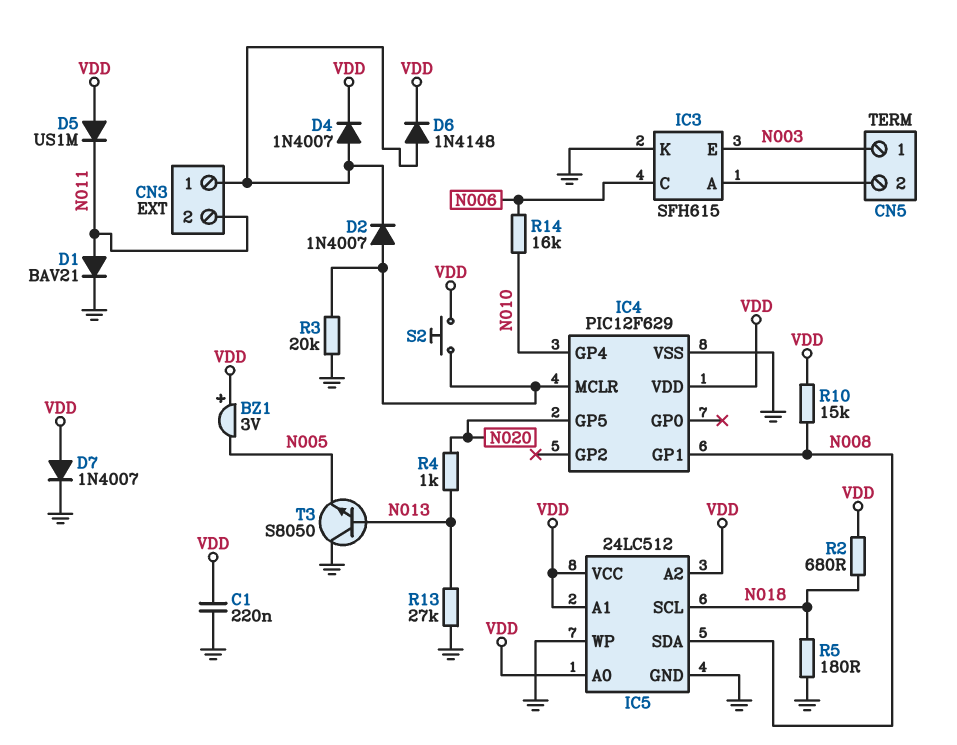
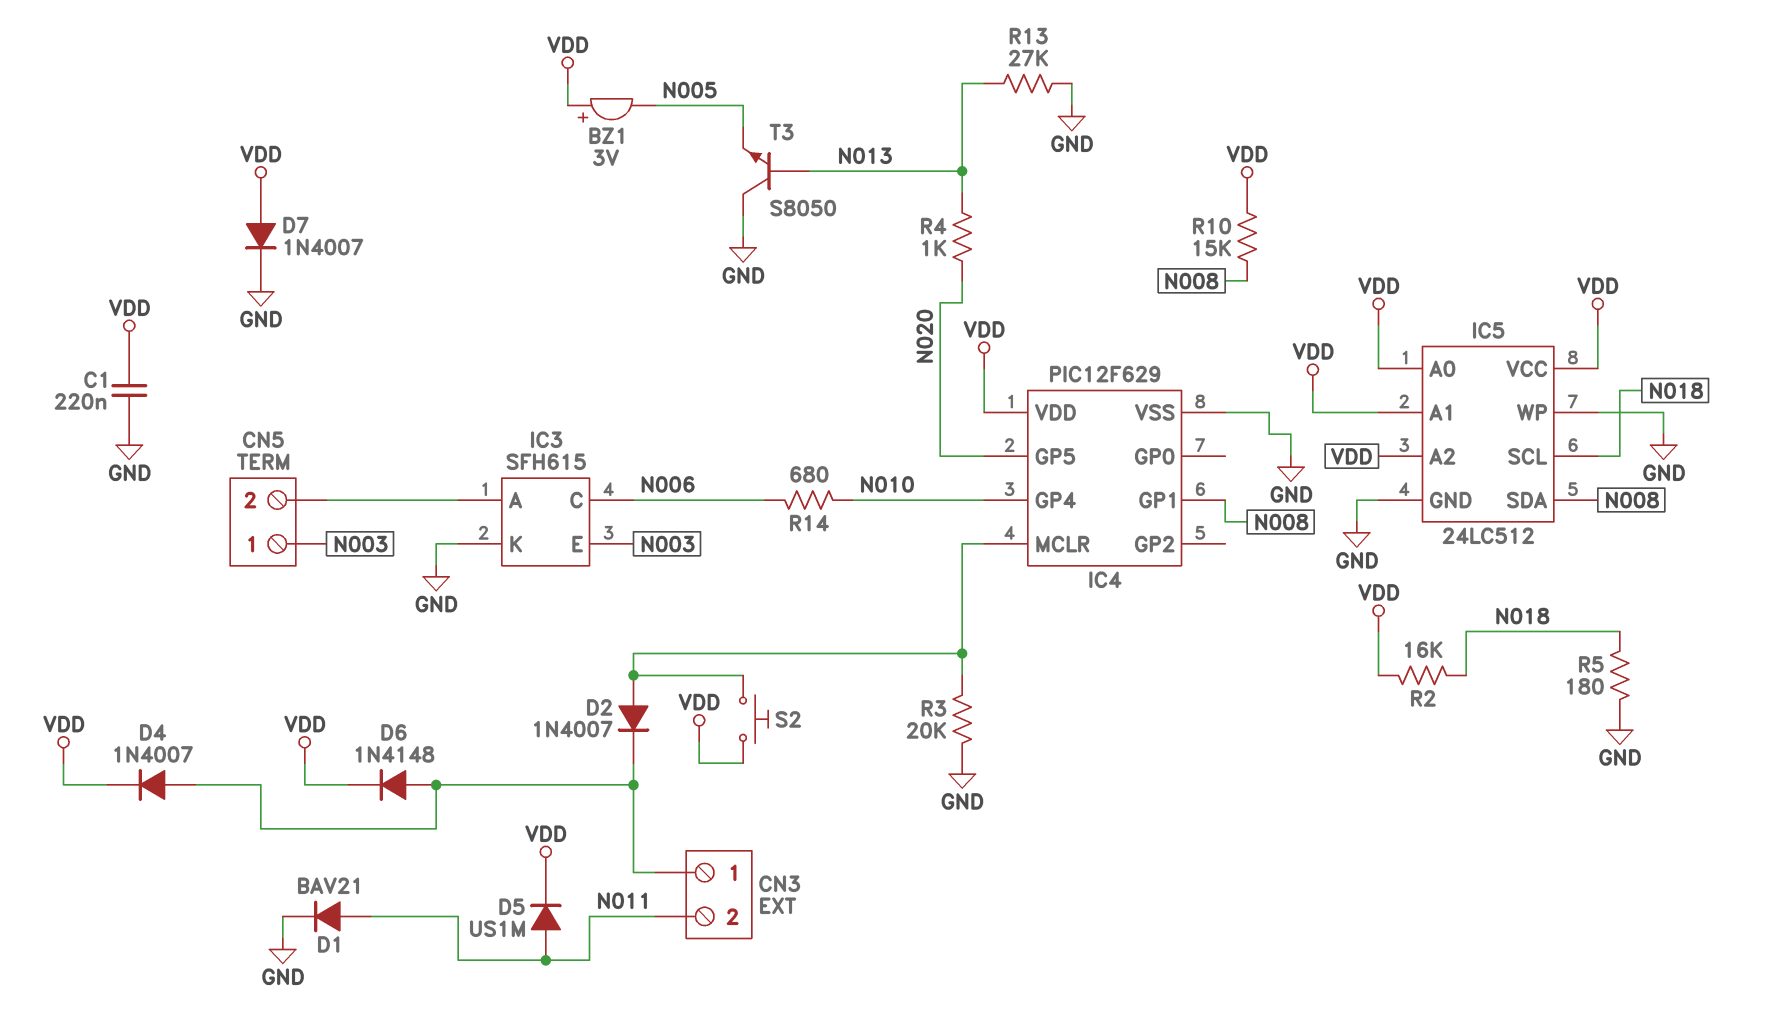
D5: diode US1M (A VDD, K N011) -> diode US1M (A N011, K VDD)
R2: 680 (N018, VDD) -> 16k (N018, VDD)
R14: 16k (N006, N010) -> 680 (N006, N010)

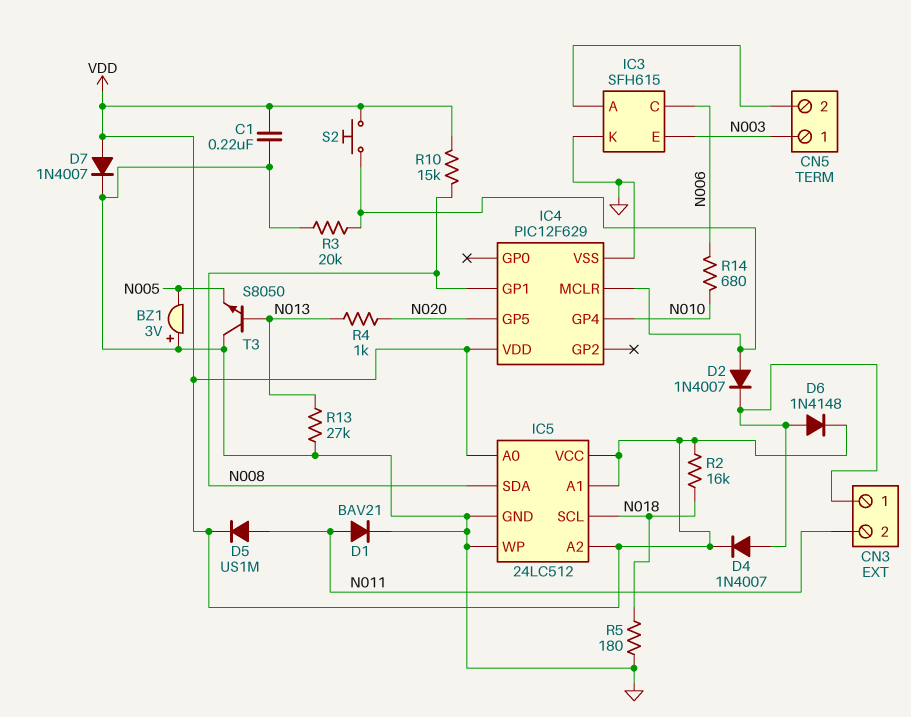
BZ1: buzzer 3V (plus VDD, minus N005) -> buzzer 3V (plus GND, minus N005)

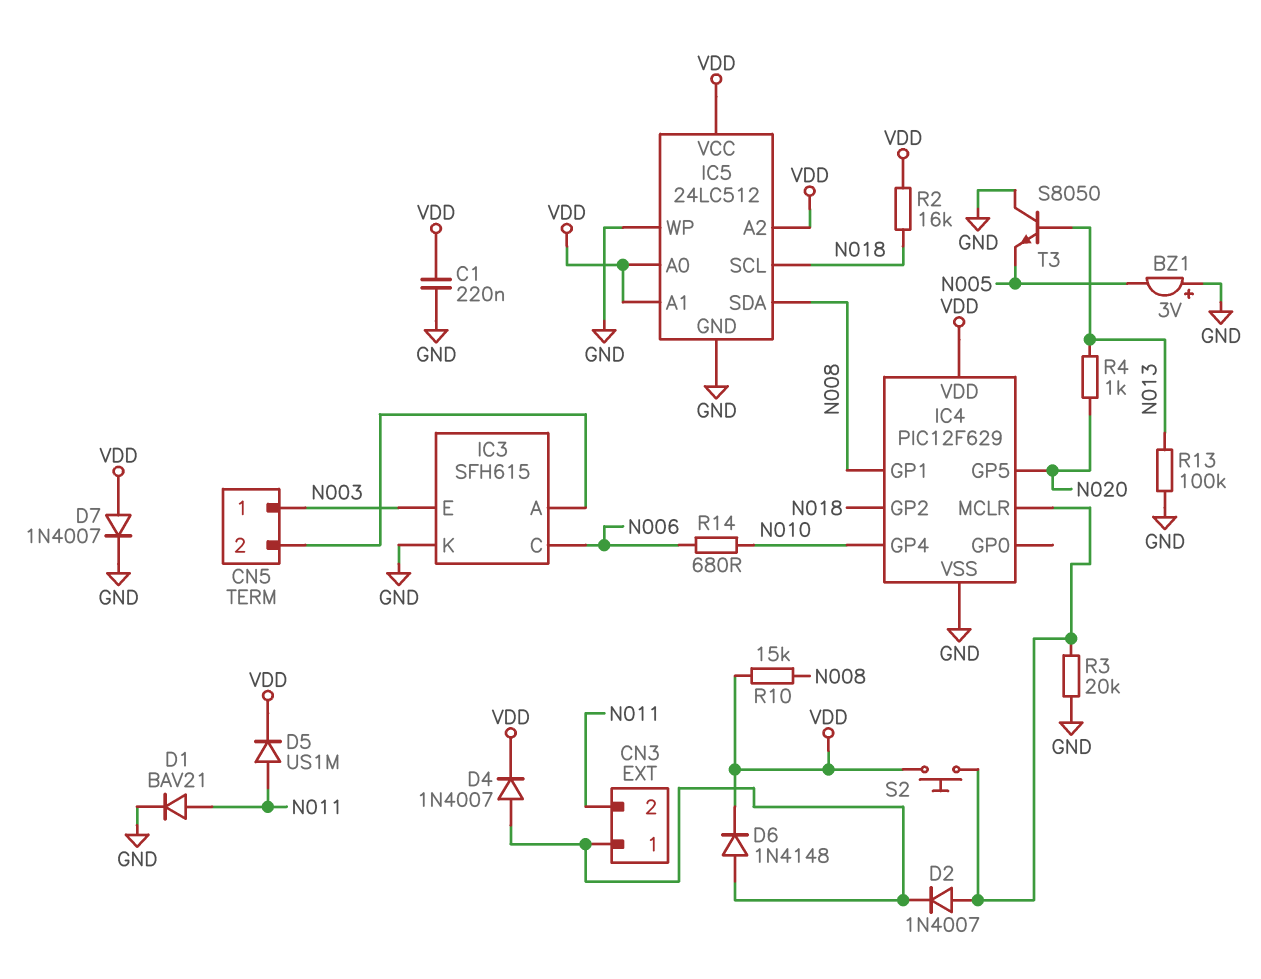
IC4 pin GP2: none -> N018
R5: 180 (GND, N018) -> none
R13: 27k (GND, N013) -> 100k (GND, N013)

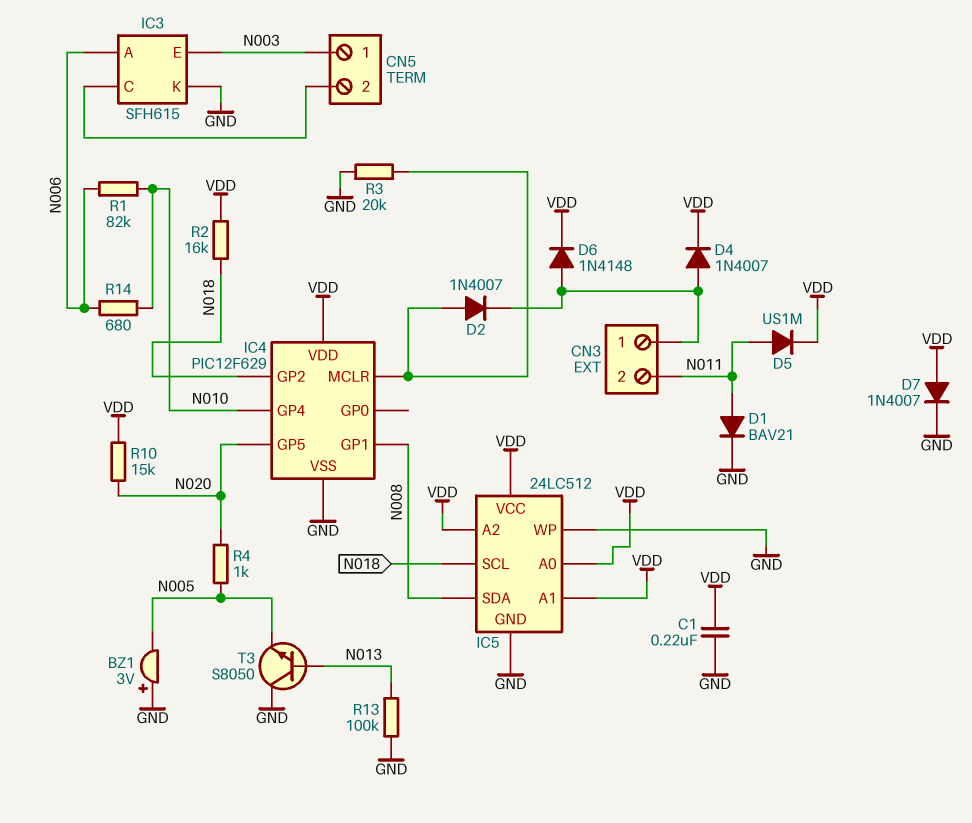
IC3 pin A: CN5/2 -> N006
IC3 pin C: N006 -> CN5/2
R1: none -> 82k (N006, N010)
R4: 1k (N013, N020) -> 1k (N005, N020)
R10: 15k (N008, VDD) -> 15k (N020, VDD)
S2: button (IC4/MCLR, VDD) -> none

